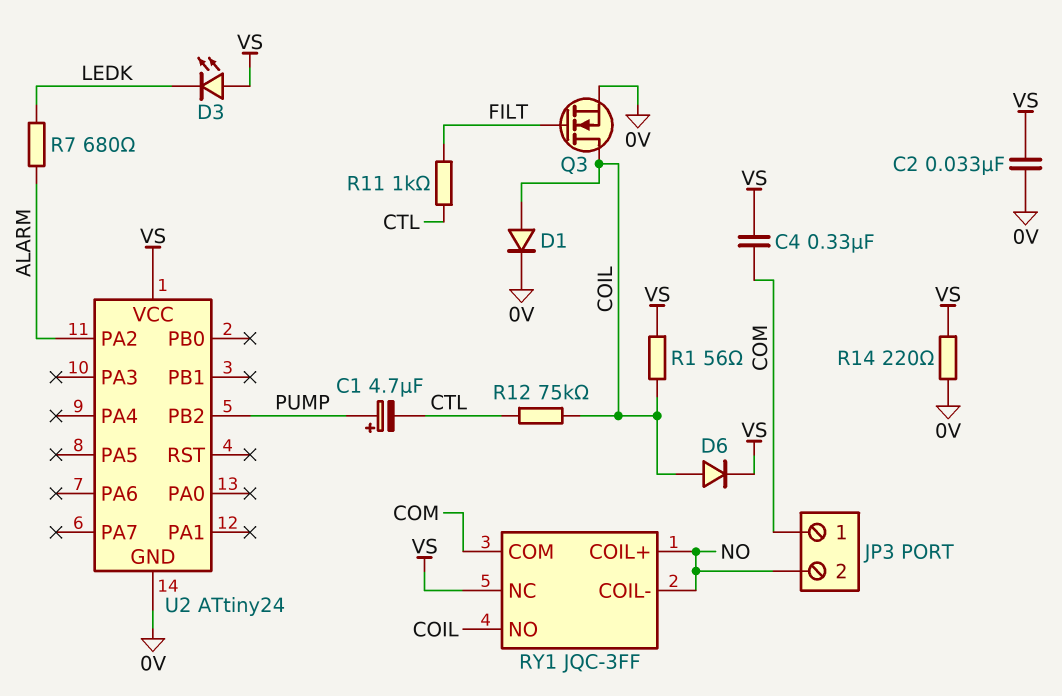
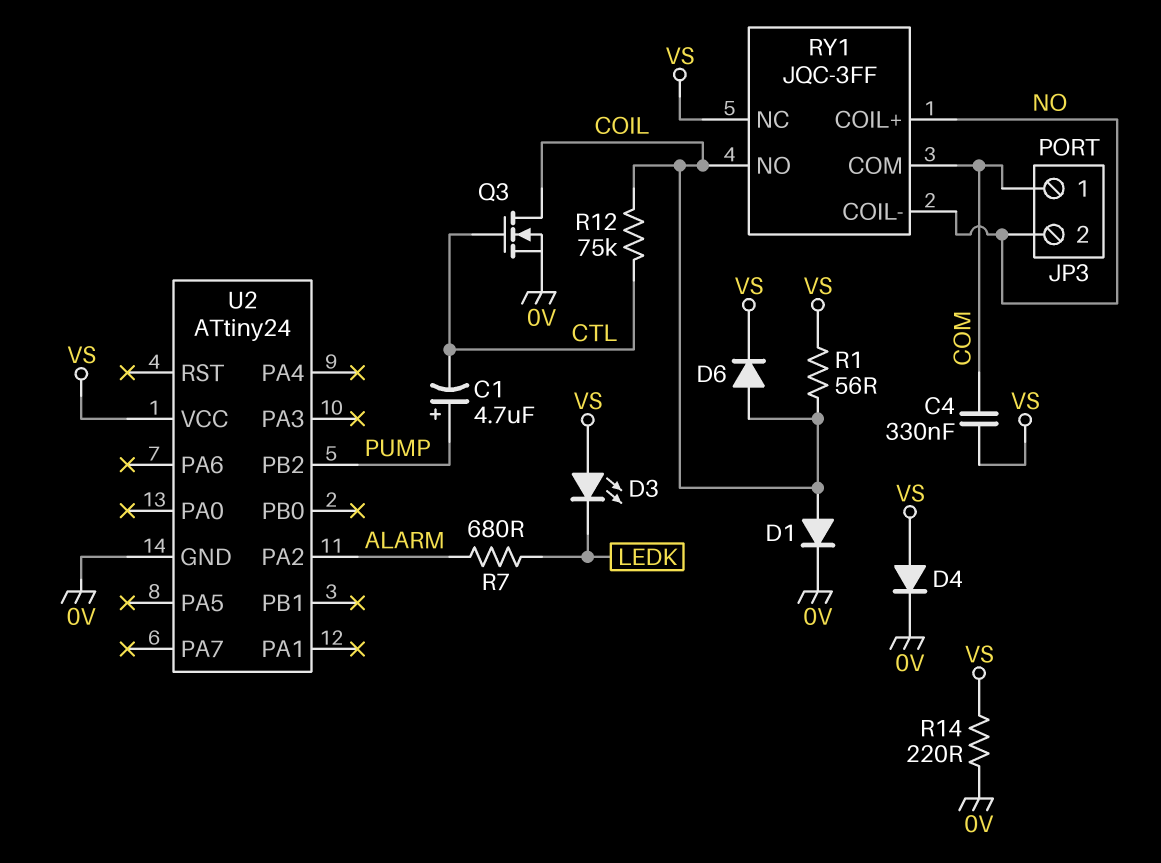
C2: 33nF (0V, VS) -> none
D4: none -> diode (A VS, K 0V)
Q3: NMOS (G FILT, D COIL, S 0V) -> NMOS (G CTL, D COIL, S 0V)
R11: 1k (CTL, FILT) -> none

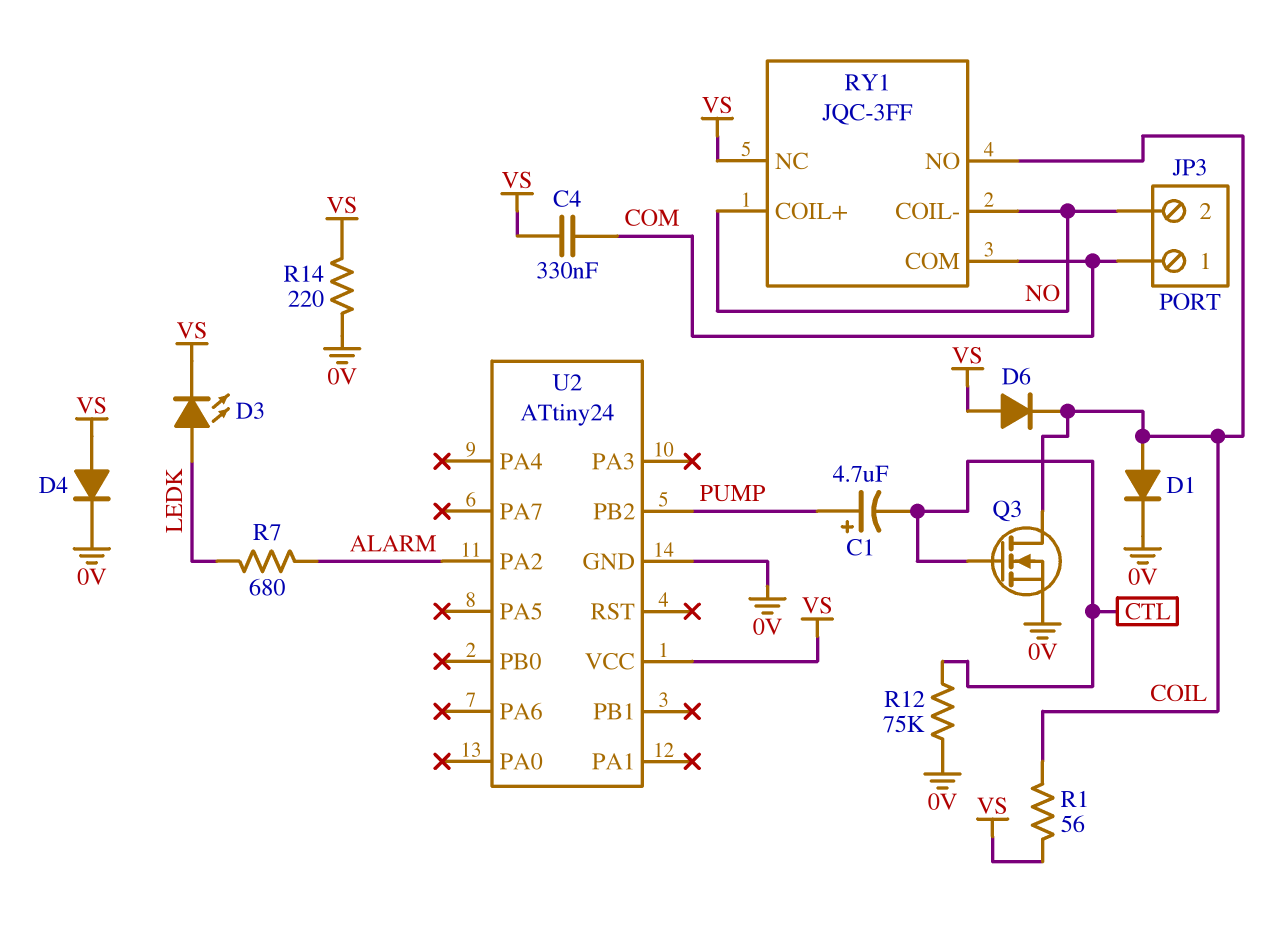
D3: LED (A VS, K LEDK) -> LED (A LEDK, K VS)
D6: diode (A COIL, K VS) -> diode (A VS, K COIL)
R12: 75k (COIL, CTL) -> 75k (0V, CTL)

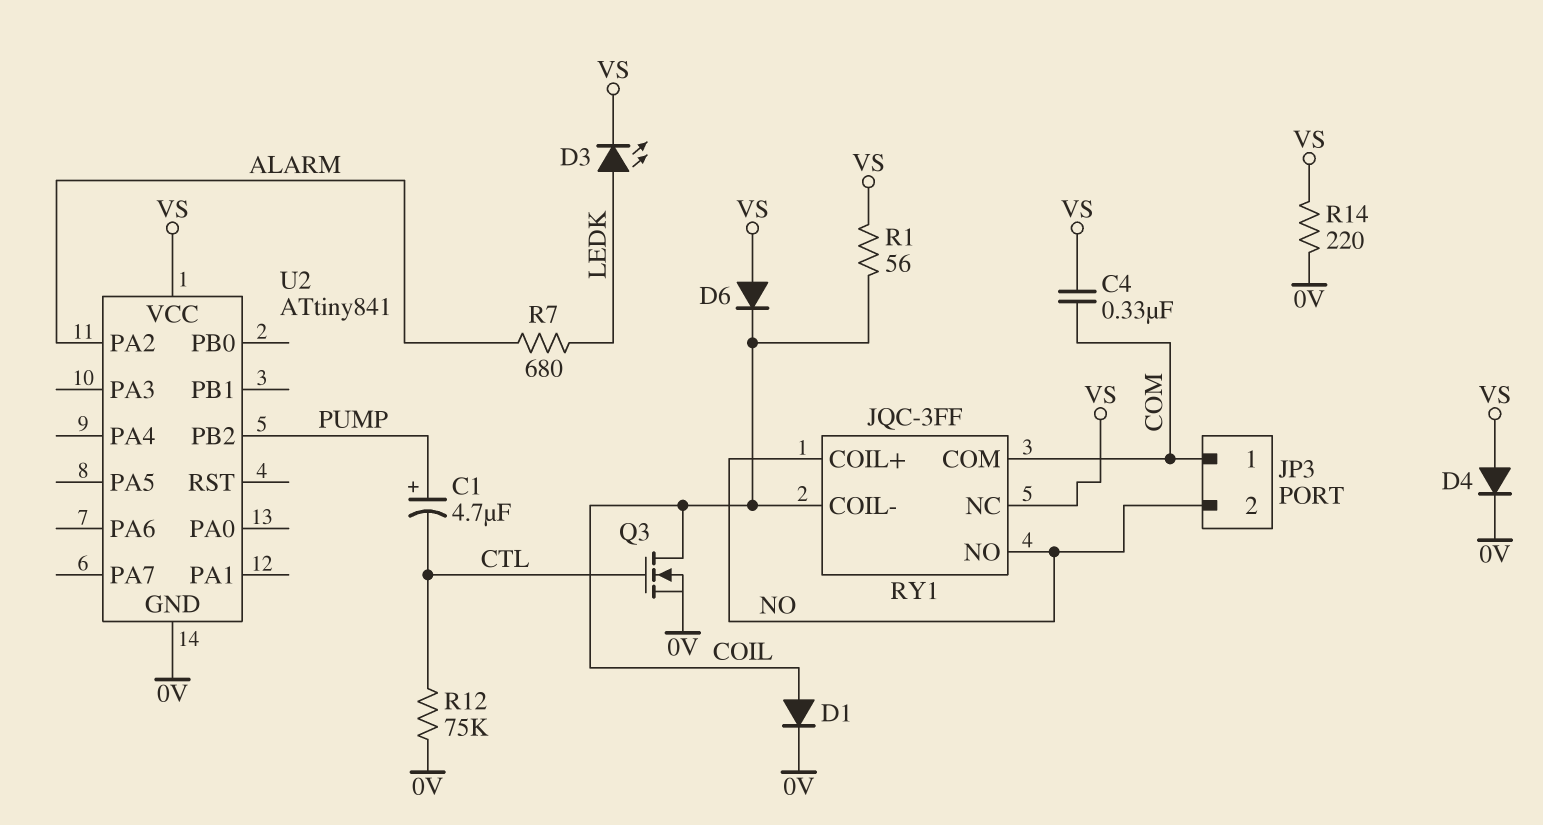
RY1 pin COIL-: NO -> COIL
RY1 pin NO: COIL -> NO
U2: ATtiny24 -> ATtiny841

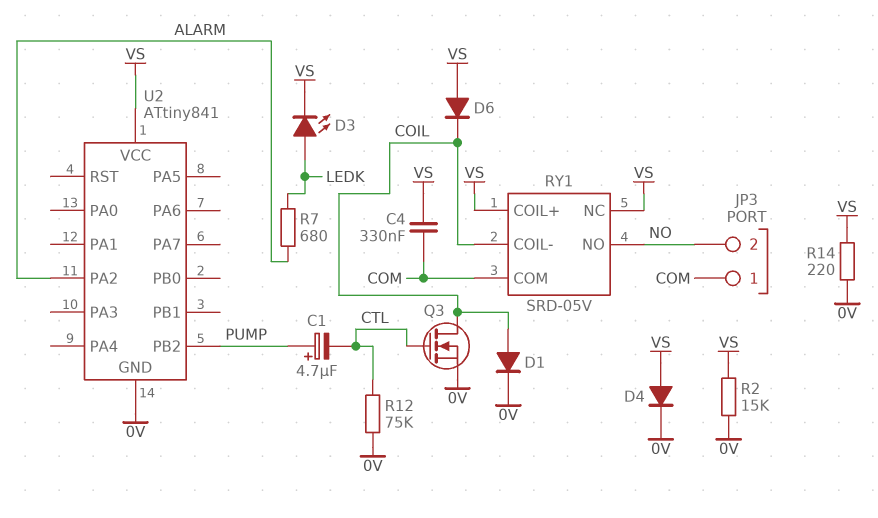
R1: 56 (COIL, VS) -> none
R2: none -> 15k (0V, VS)
RY1: JQC-3FF -> SRD-05V
RY1 pin COIL+: NO -> VS

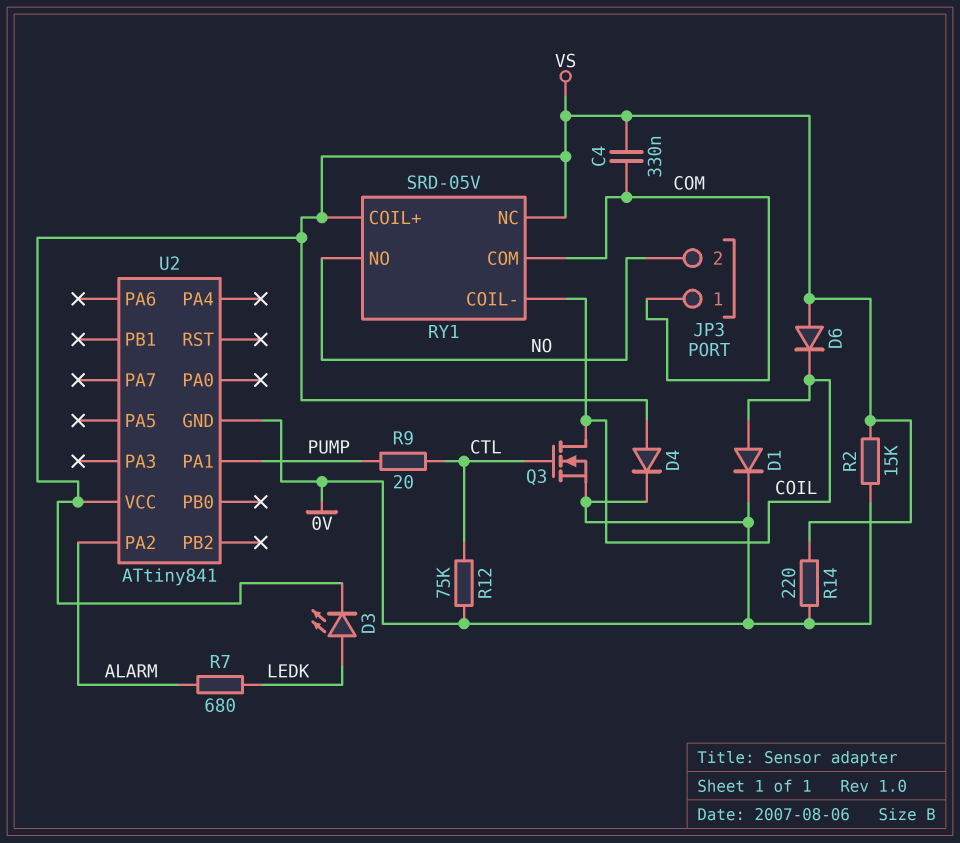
C1: 4.7uF (plus PUMP, minus CTL) -> none
R9: none -> 20 (CTL, PUMP)
U2 pin PA1: none -> PUMP
U2 pin PB2: PUMP -> none

